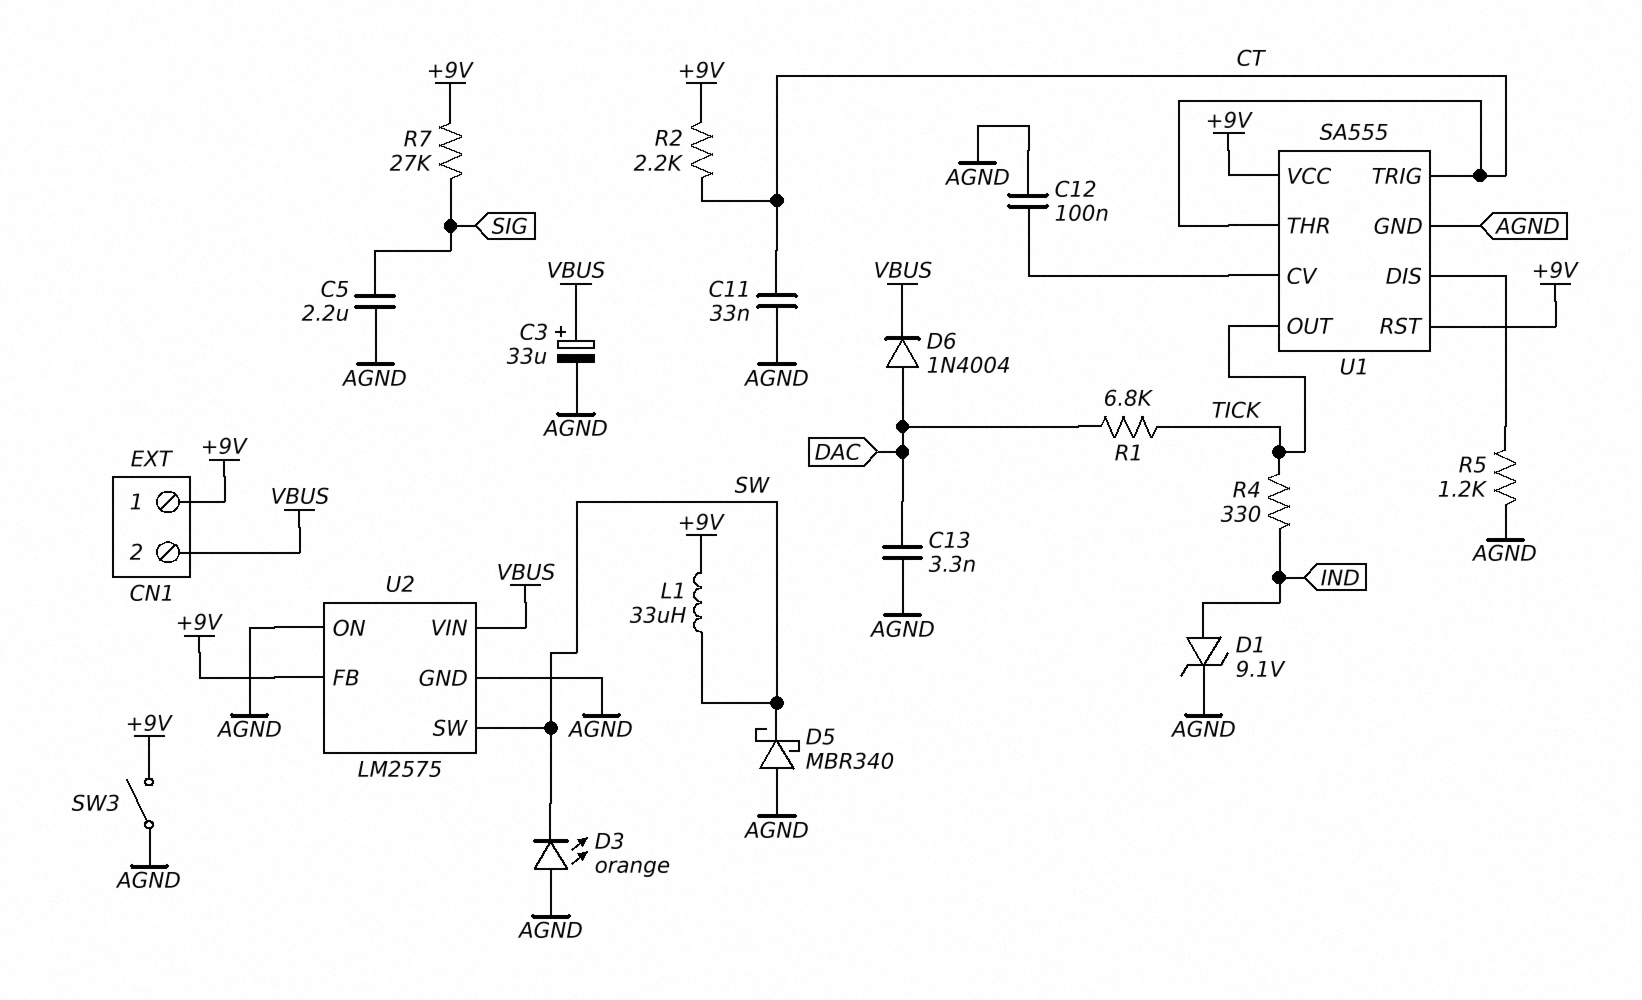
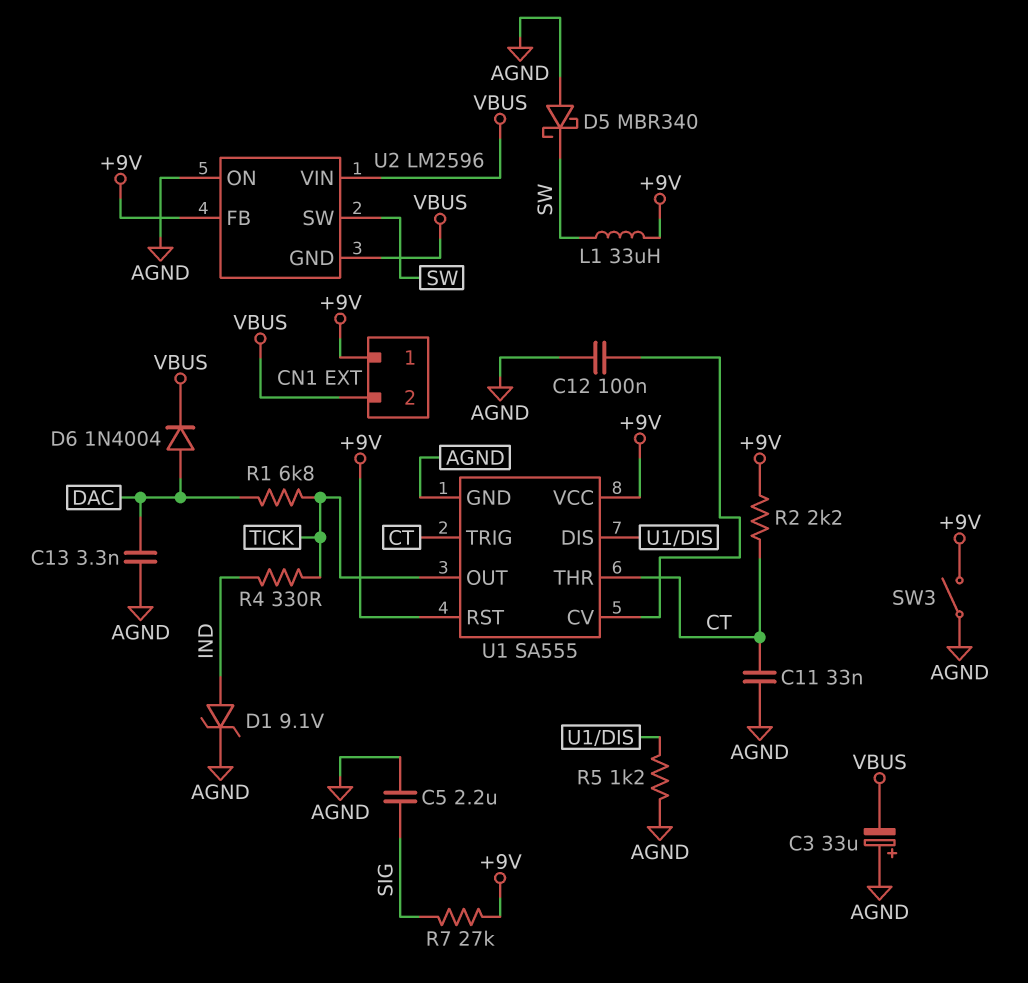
C3: 33uF (plus VBUS, minus AGND) -> 33uF (plus AGND, minus VBUS)
D3: LED orange (A AGND, K SW) -> none
U2: LM2575 -> LM2596
U2 pin GND: AGND -> VBUS

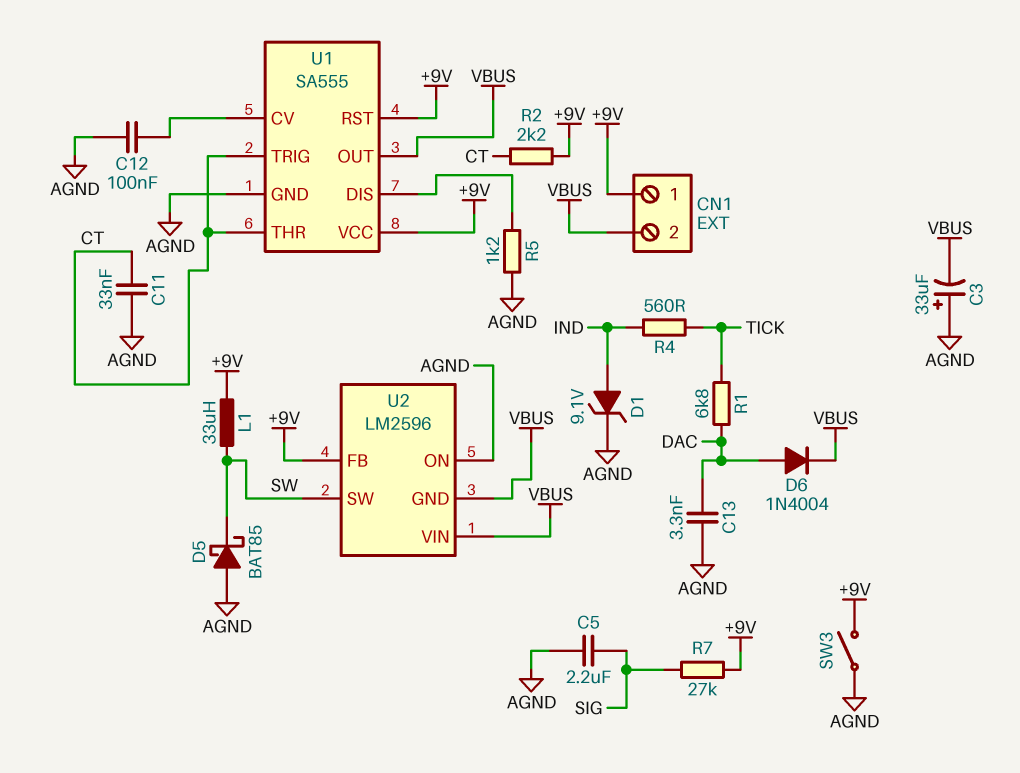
D5: schottky MBR340 (A AGND, K SW) -> schottky BAT85 (A AGND, K SW)
R4: 330 (IND, TICK) -> 560 (IND, TICK)
U1 pin OUT: TICK -> VBUS

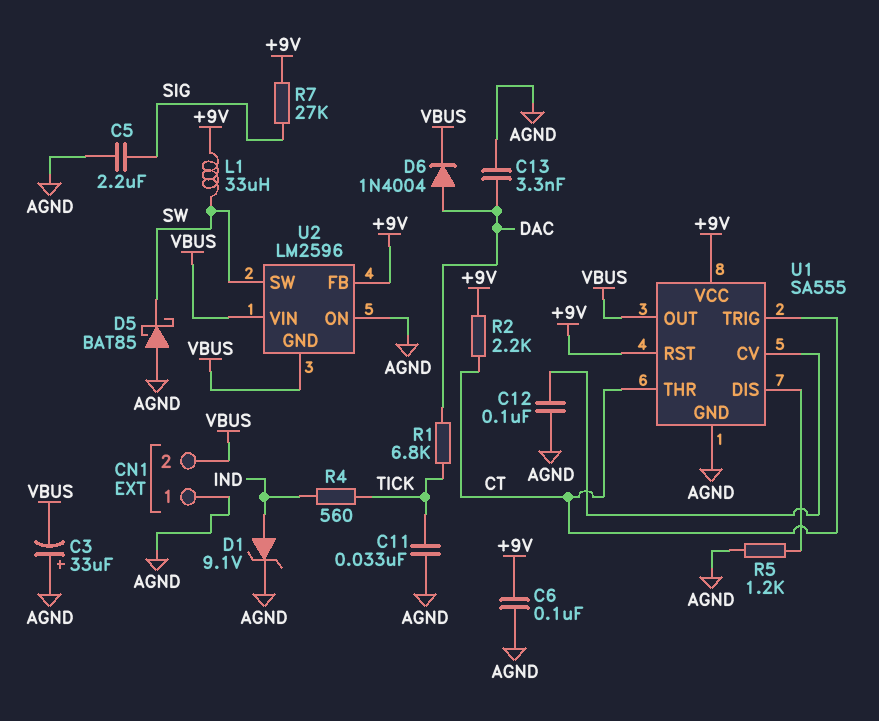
C6: none -> 100nF (+9V, AGND)
C11: 33nF (AGND, CT) -> 33nF (AGND, TICK)
CN1 pin 1: +9V -> AGND
SW3: switch (+9V, AGND) -> none

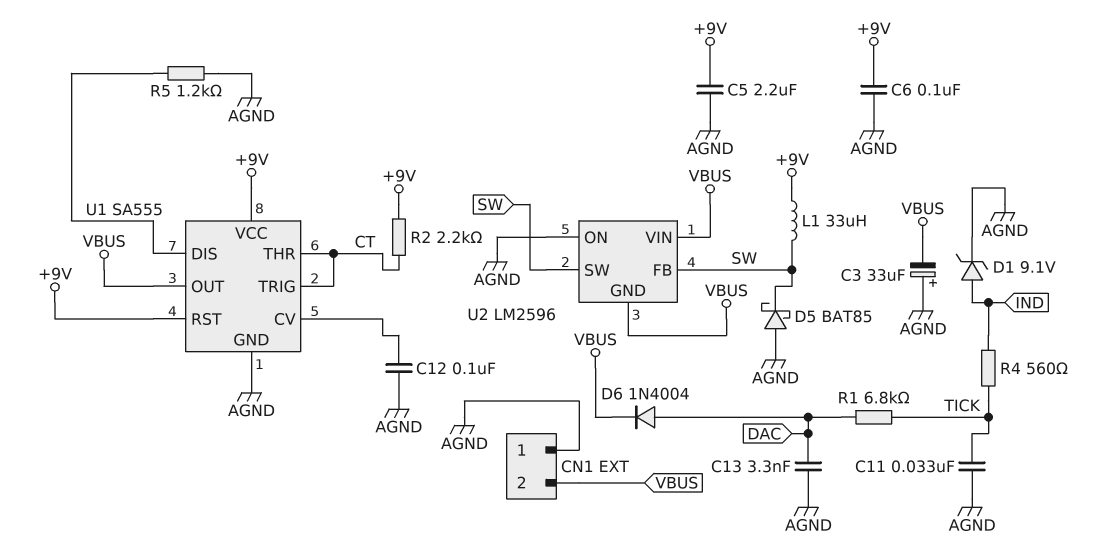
C5: 2.2uF (AGND, SIG) -> 2.2uF (+9V, AGND)
R7: 27k (+9V, SIG) -> none
U2 pin FB: +9V -> SW

